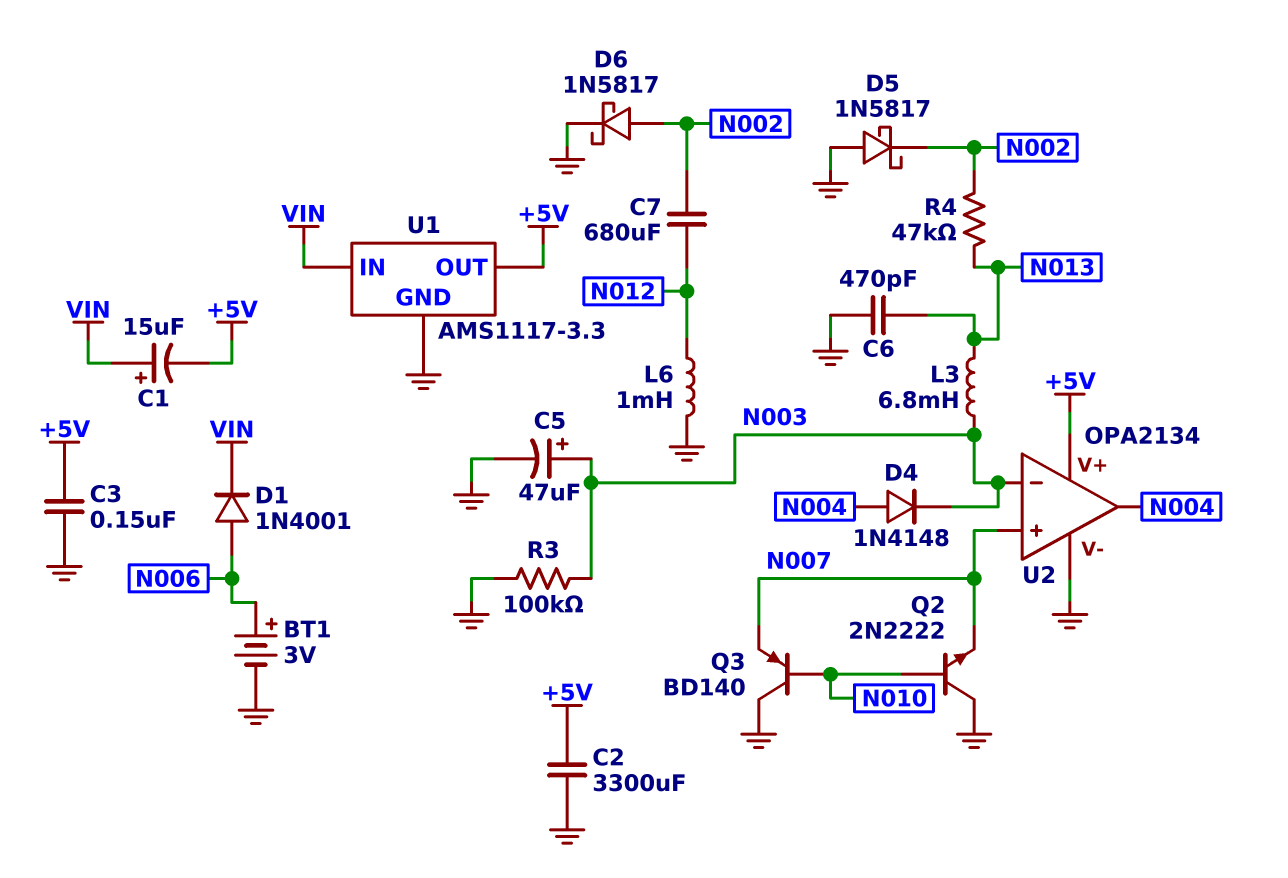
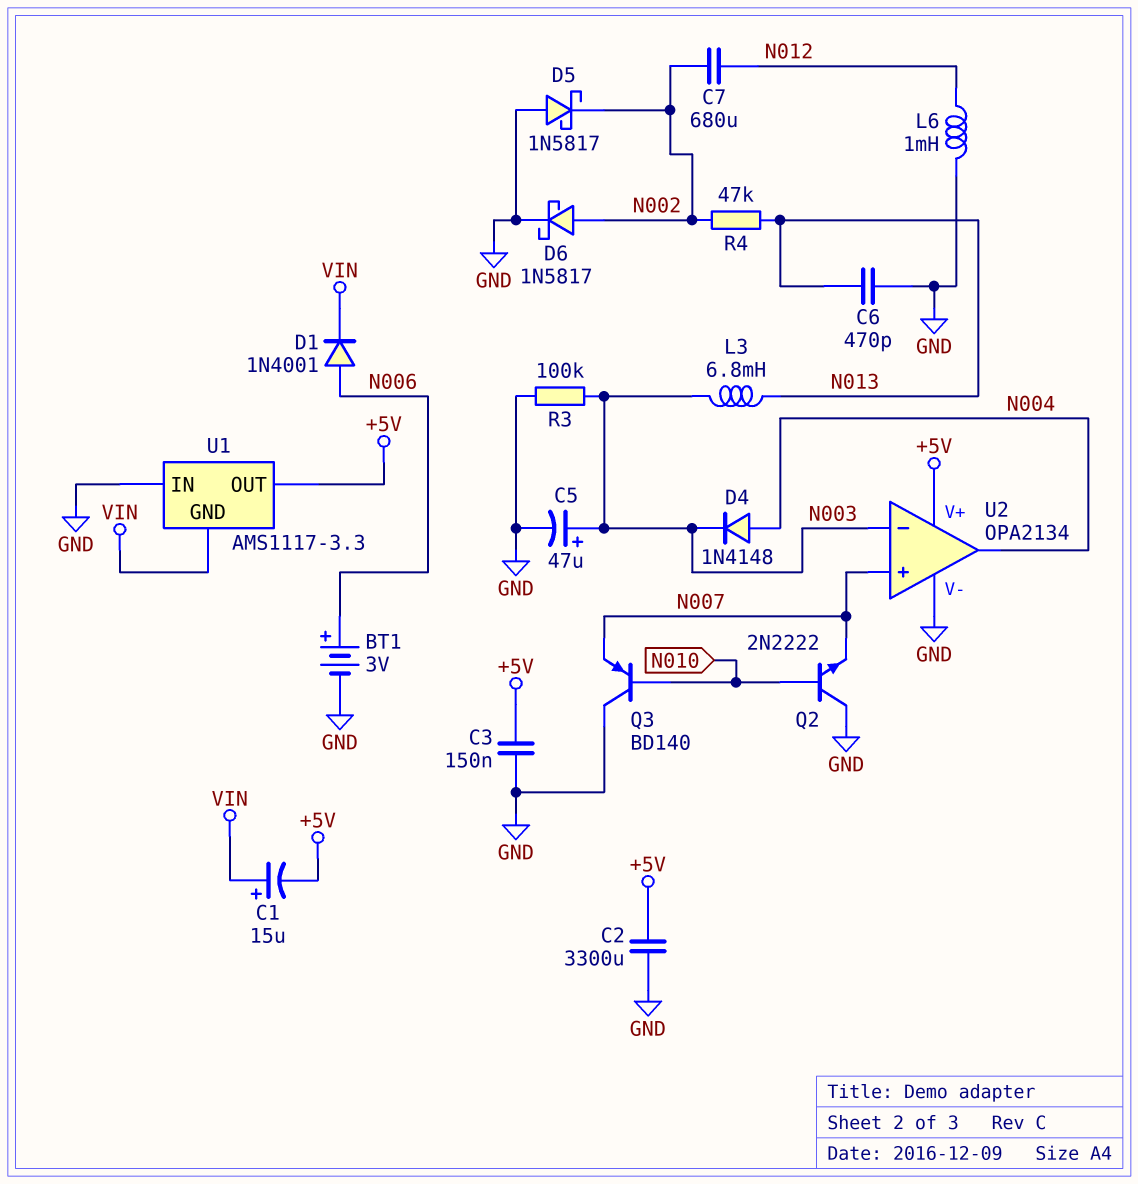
U1 pin GND: GND -> VIN
U1 pin IN: VIN -> GND

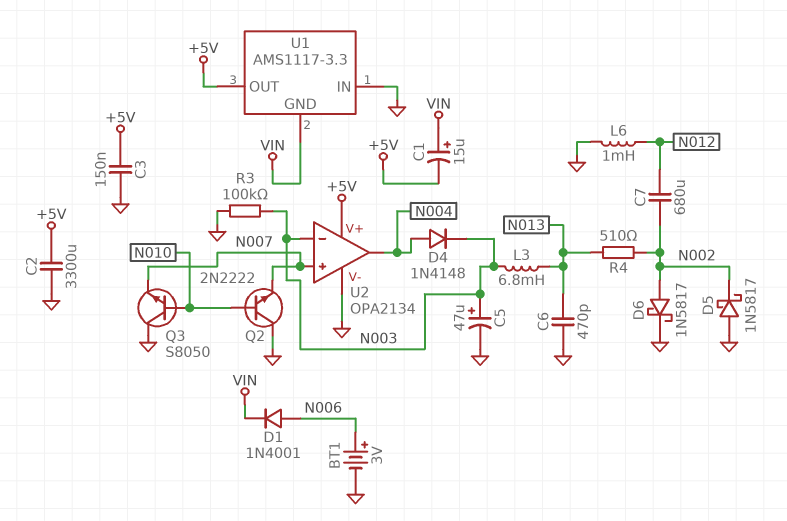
Q3: PNP BD140 (B N010, C GND, E N007) -> NPN S8050 (B N010, C GND, E N007)
R4: 47k (N002, N013) -> 510 (N002, N013)

